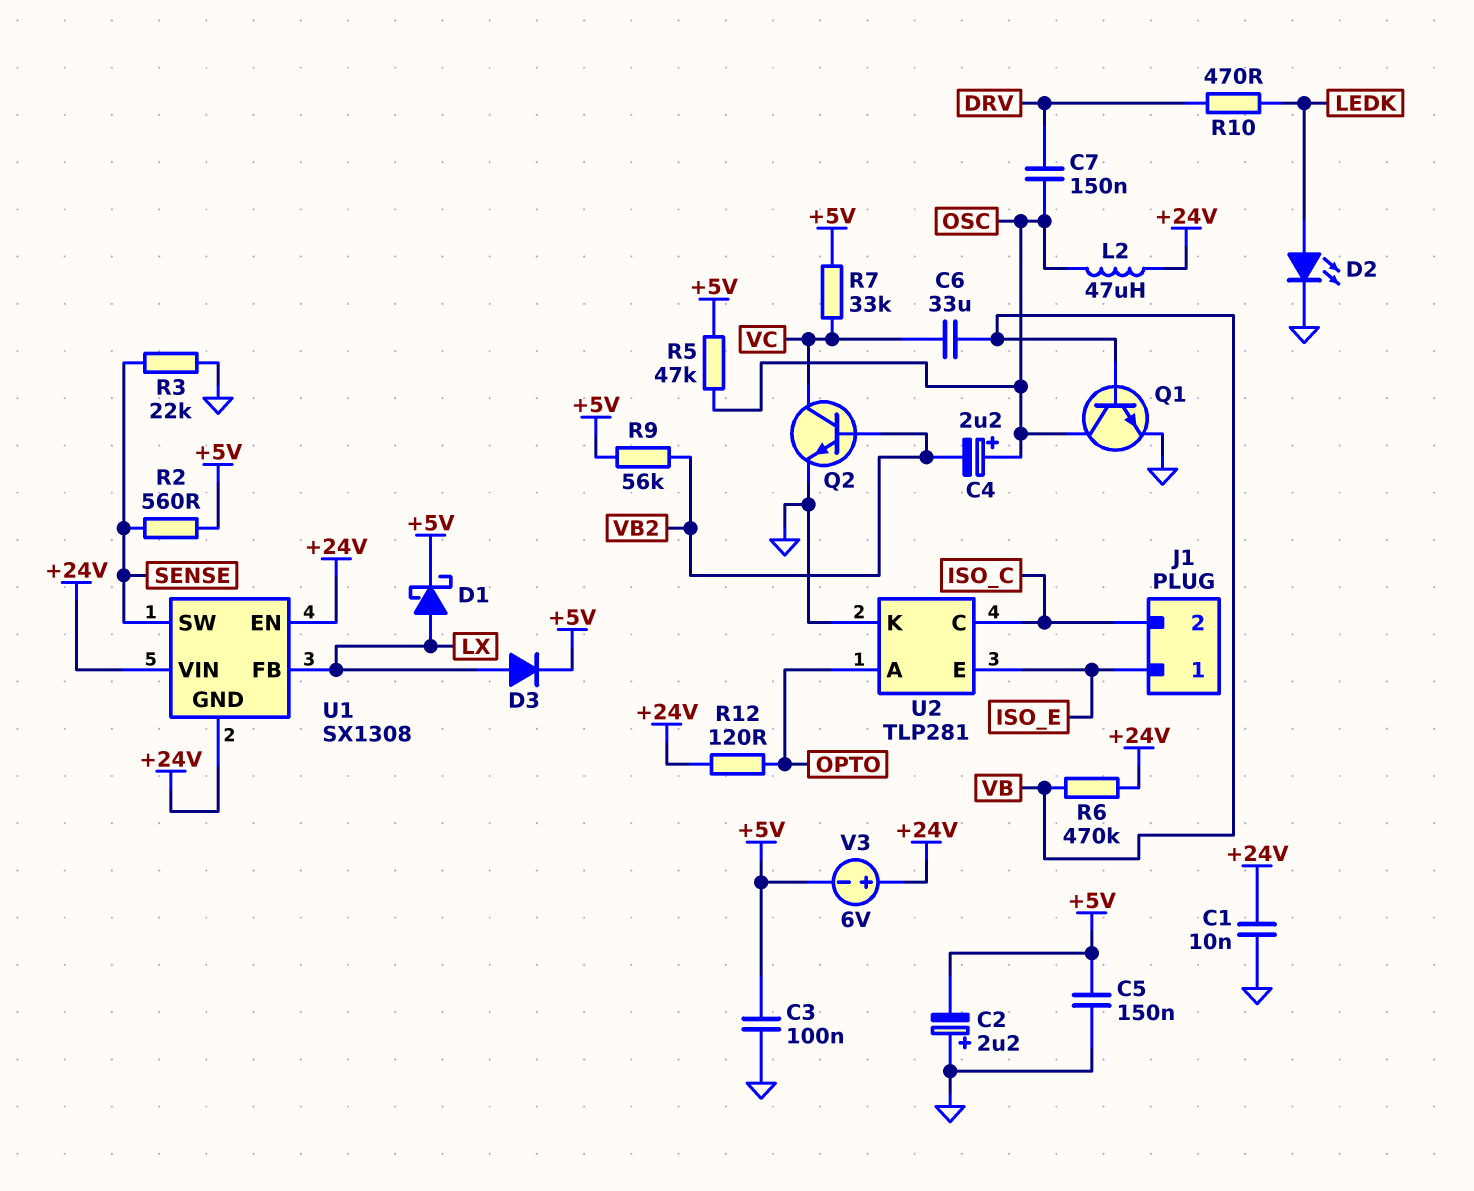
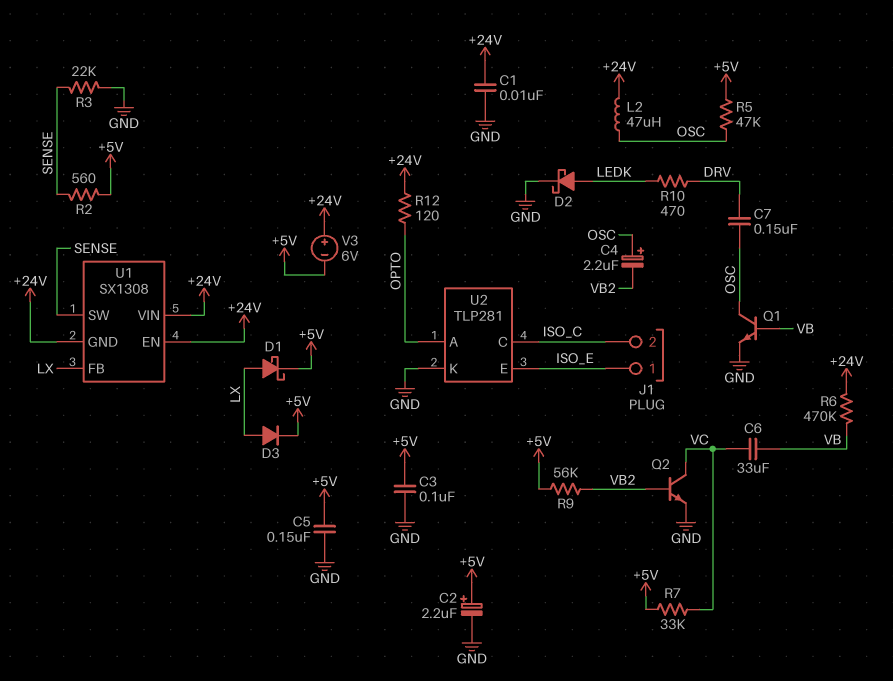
C2: 2.2uF (plus GND, minus +5V) -> 2.2uF (plus +5V, minus GND)
D2: LED (A LEDK, K GND) -> schottky (A LEDK, K GND)

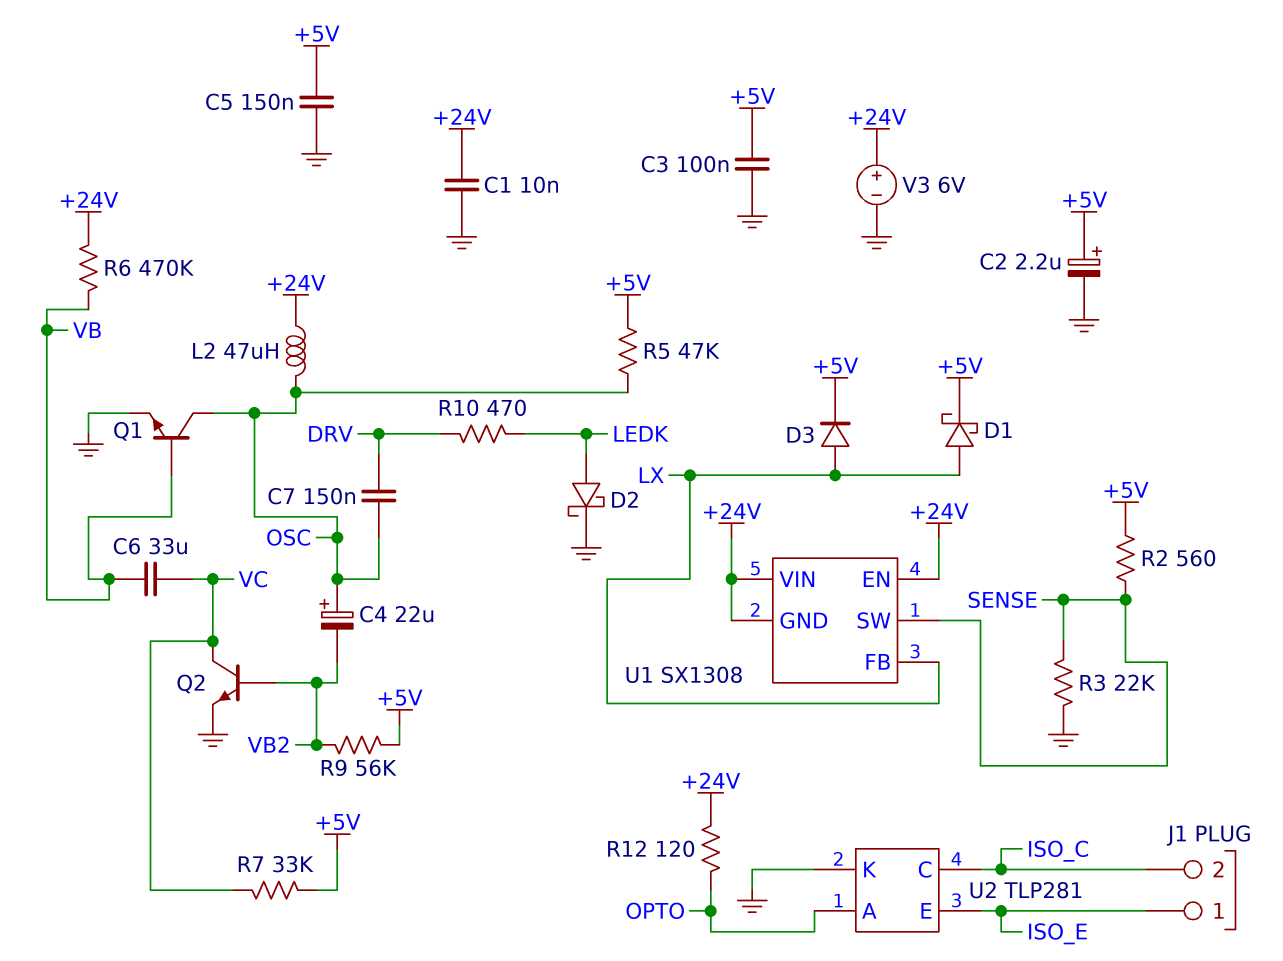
C4: 2.2uF (plus OSC, minus VB2) -> 22uF (plus OSC, minus VB2)
V3: 6V (plus +24V, minus +5V) -> 6V (plus +24V, minus GND)

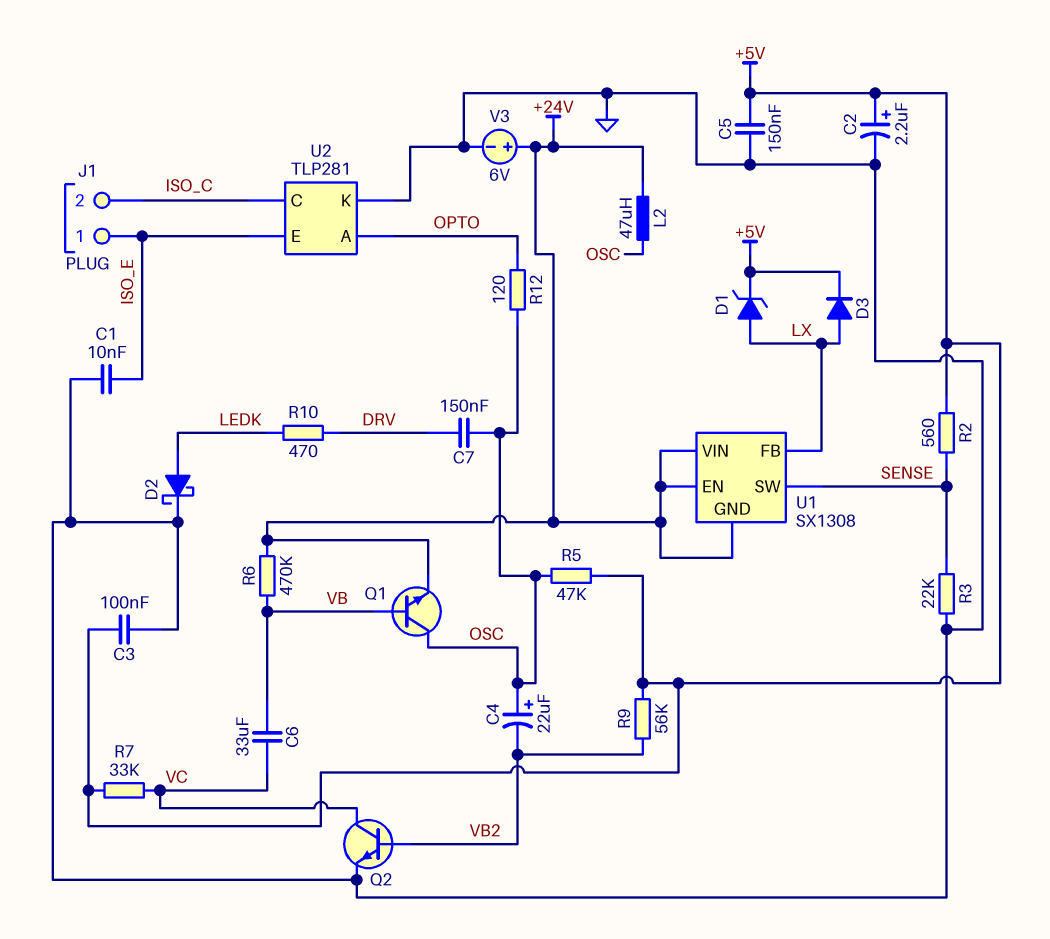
C1: 10nF (+24V, GND) -> 10nF (GND, ISO_E)
D1: schottky (A LX, K +5V) -> zener (A LX, K +5V)
Q1: NPN (B VB, C OSC, E GND) -> NPN (B VB, C OSC, E +24V)
R12: 120 (+24V, OPTO) -> 120 (OPTO, OSC)

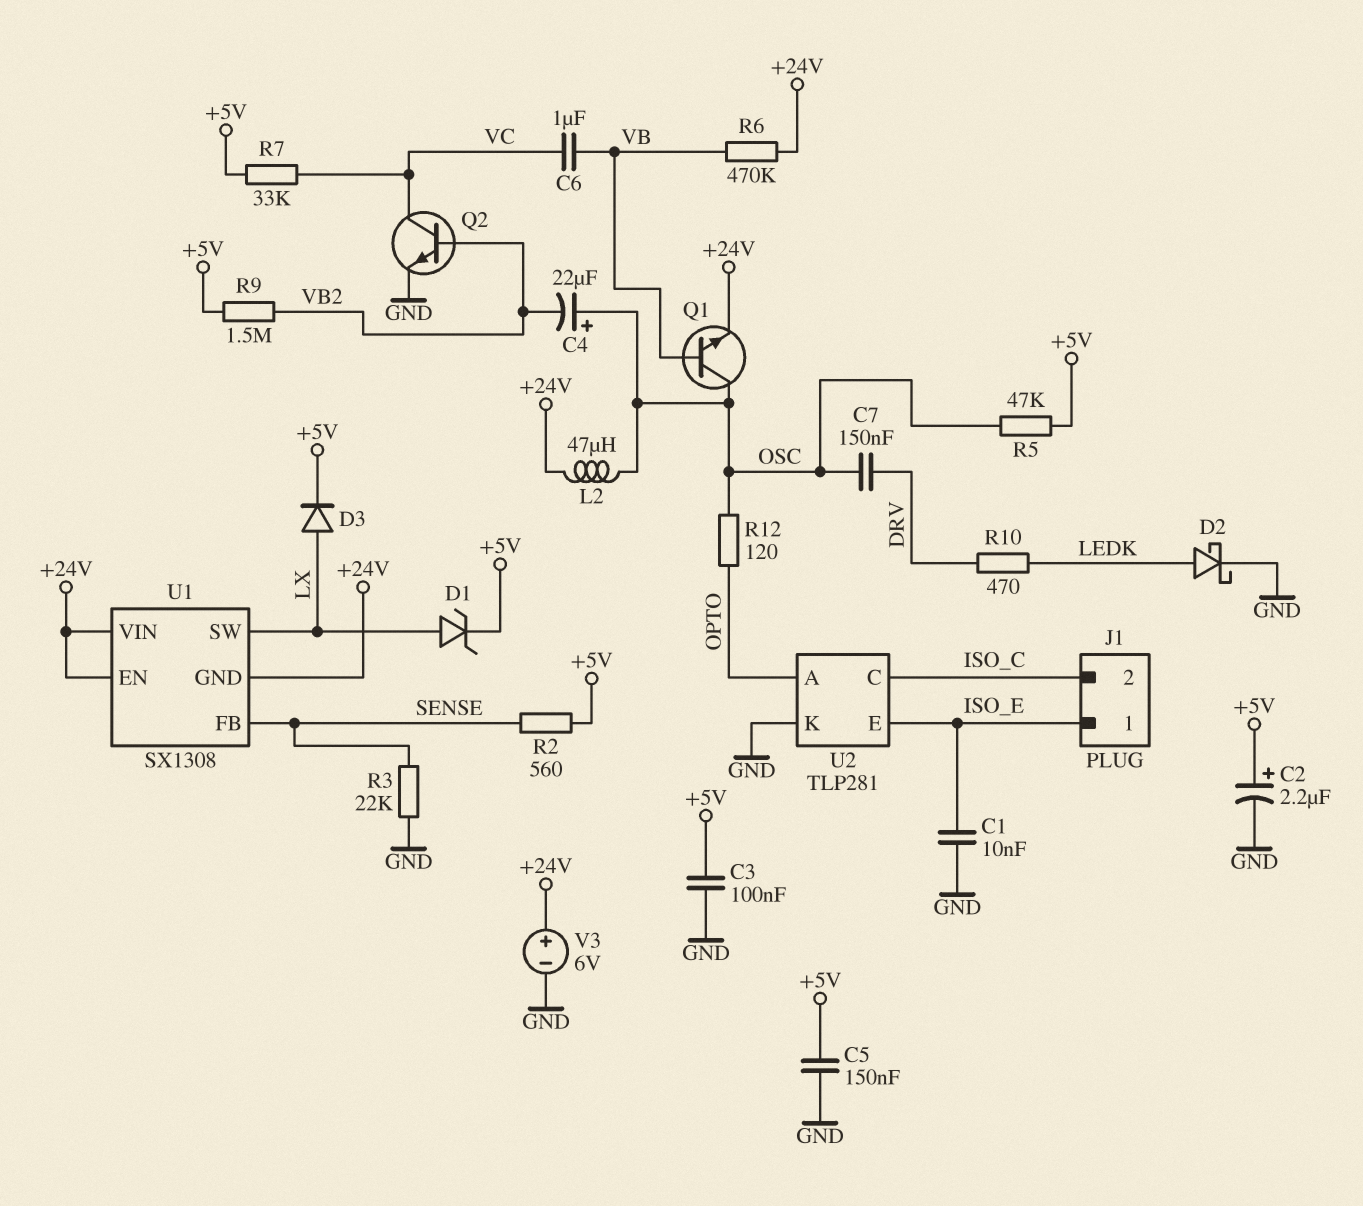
C6: 33uF (VB, VC) -> 1uF (VB, VC)
R9: 56k (+5V, VB2) -> 1.5M (+5V, VB2)
U1 pin FB: LX -> SENSE
U1 pin SW: SENSE -> LX

